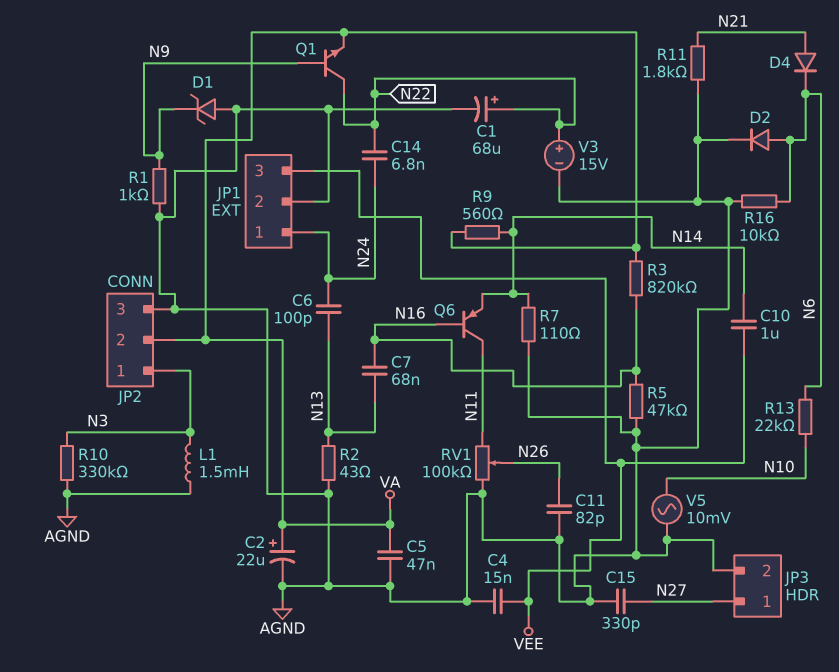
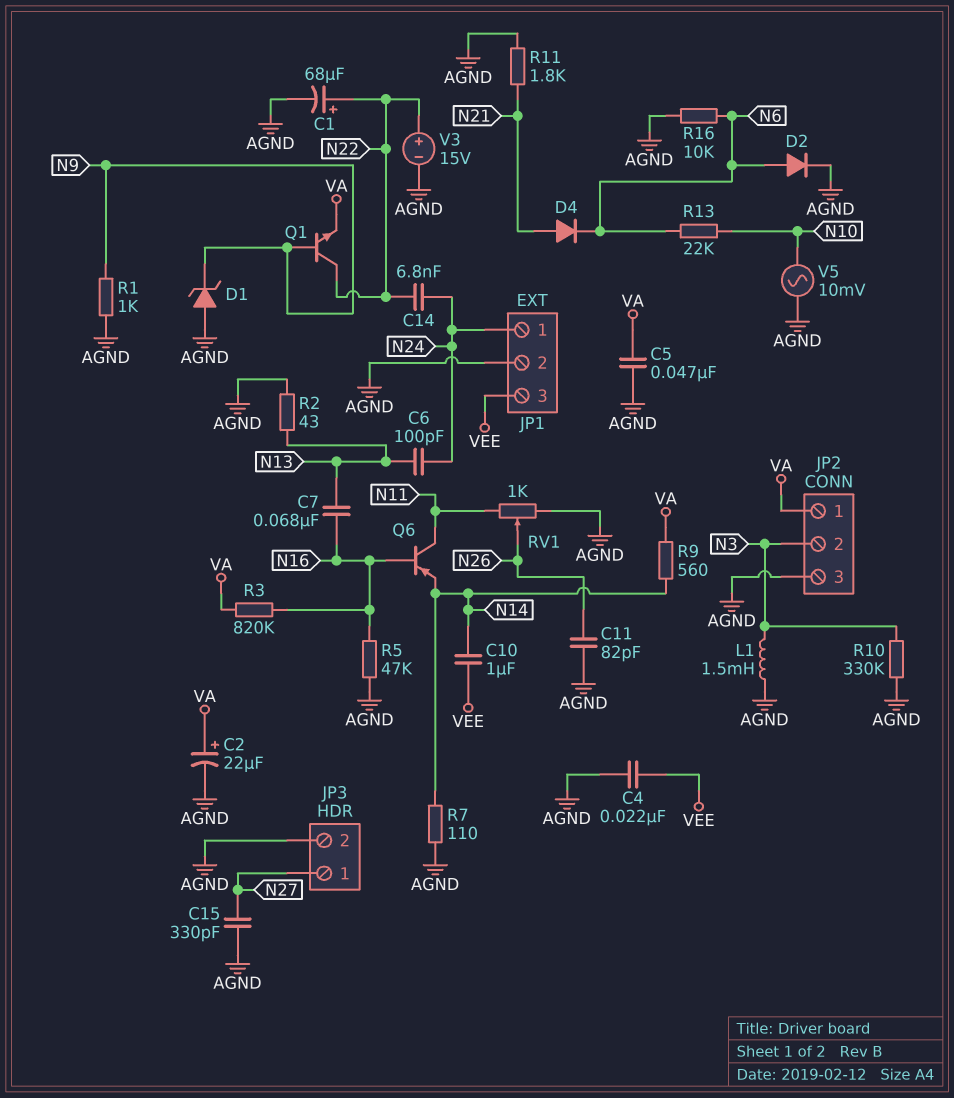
C4: 15nF (AGND, VEE) -> 22nF (AGND, VEE)
JP2 pin 1: N3 -> VA
JP2 pin 2: VA -> N3
RV1: 100k (AGND, N11, wiper N26) -> 1k (AGND, N11, wiper N26)

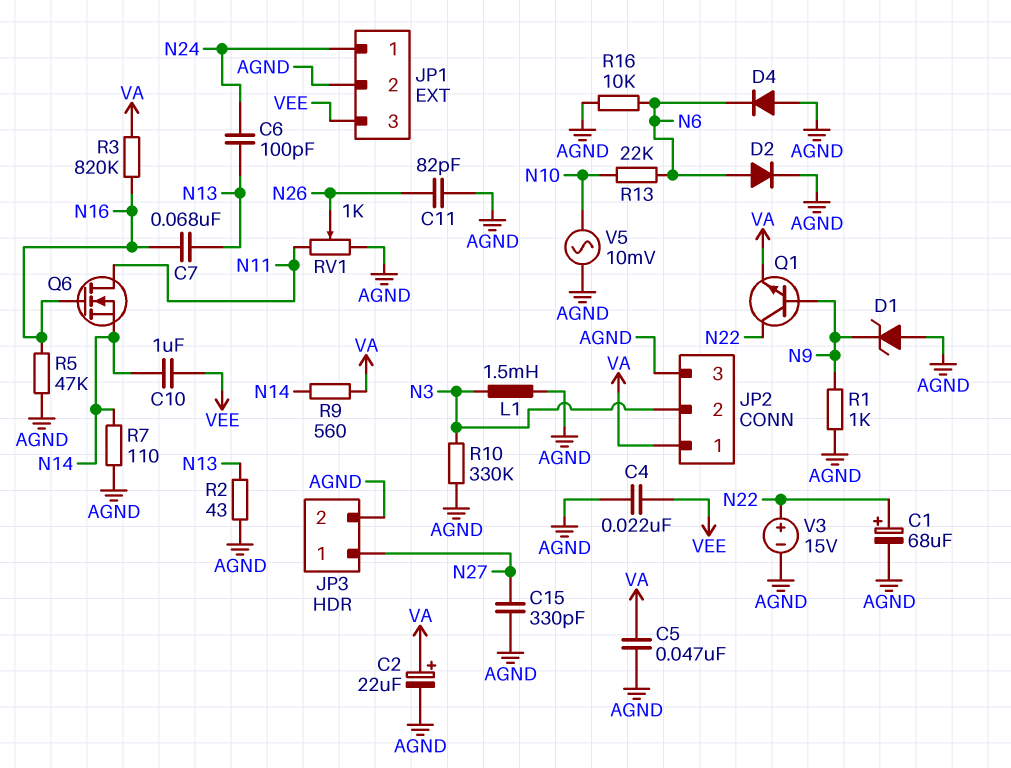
C14: 6.8nF (N22, N24) -> none
D4: diode (A N21, K N6) -> diode (A AGND, K N6)
Q6: PNP (B N16, C N11, E N14) -> NMOS (G N16, D N11, S N14)
R11: 1.8k (AGND, N21) -> none

